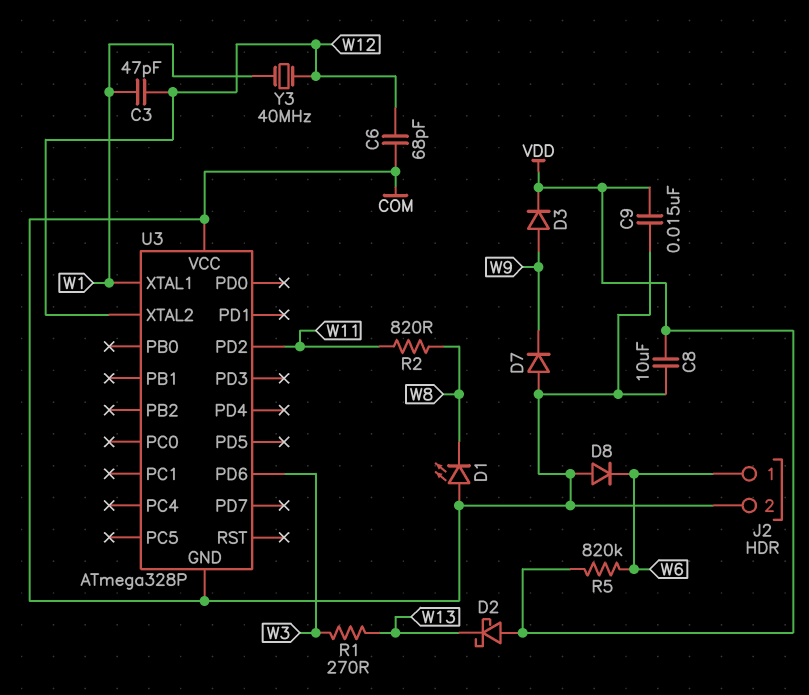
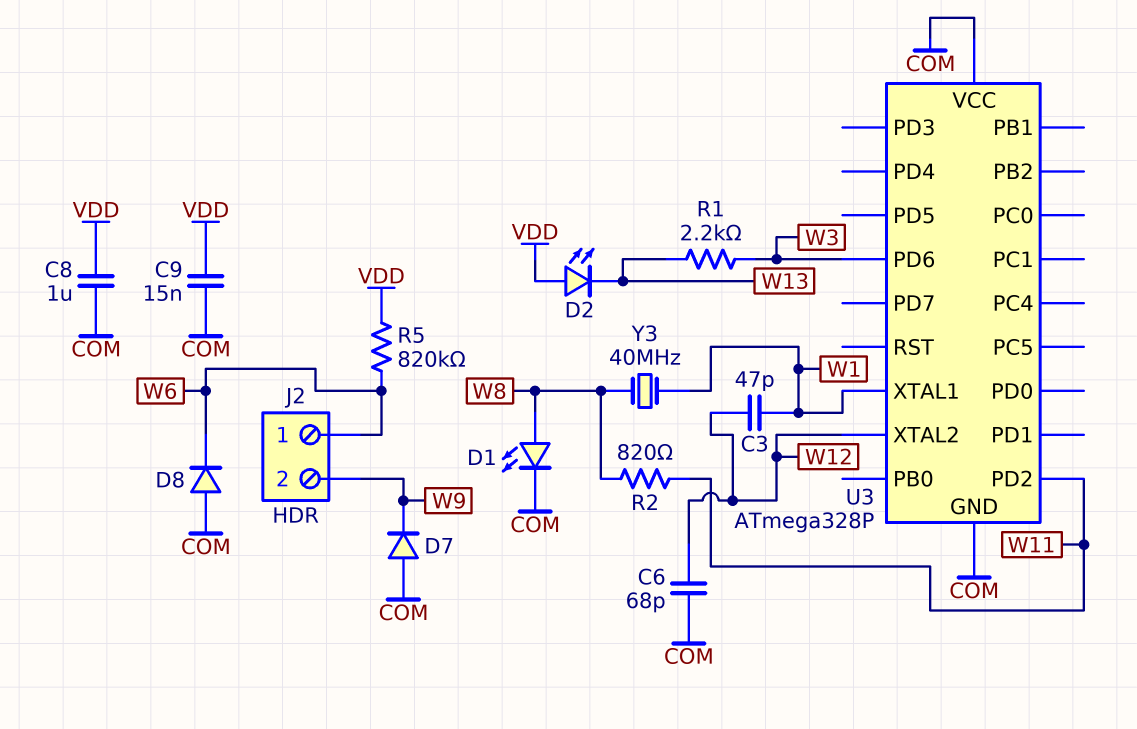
C8: 10uF (COM, VDD) -> 1uF (COM, VDD)
D1: LED (A COM, K W8) -> LED (A W8, K COM)
D2: schottky (A VDD, K W13) -> LED (A VDD, K W13)
D3: diode (A W9, K VDD) -> none
J2 pin 2: COM -> W9
R1: 270 (W3, W13) -> 2.2k (W3, W13)
Y3: 40MHz (W1, W12) -> 40MHz (W1, W8)

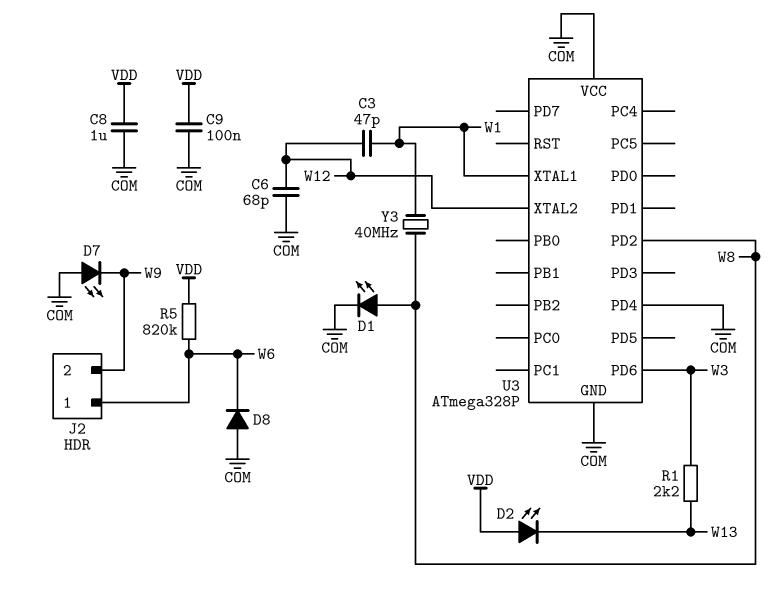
C9: 15nF (COM, VDD) -> 100nF (COM, VDD)
D7: diode (A COM, K W9) -> LED (A COM, K W9)
R2: 820 (W8, W11) -> none
U3 pin PD2: W11 -> W8
U3 pin PD4: none -> COM

